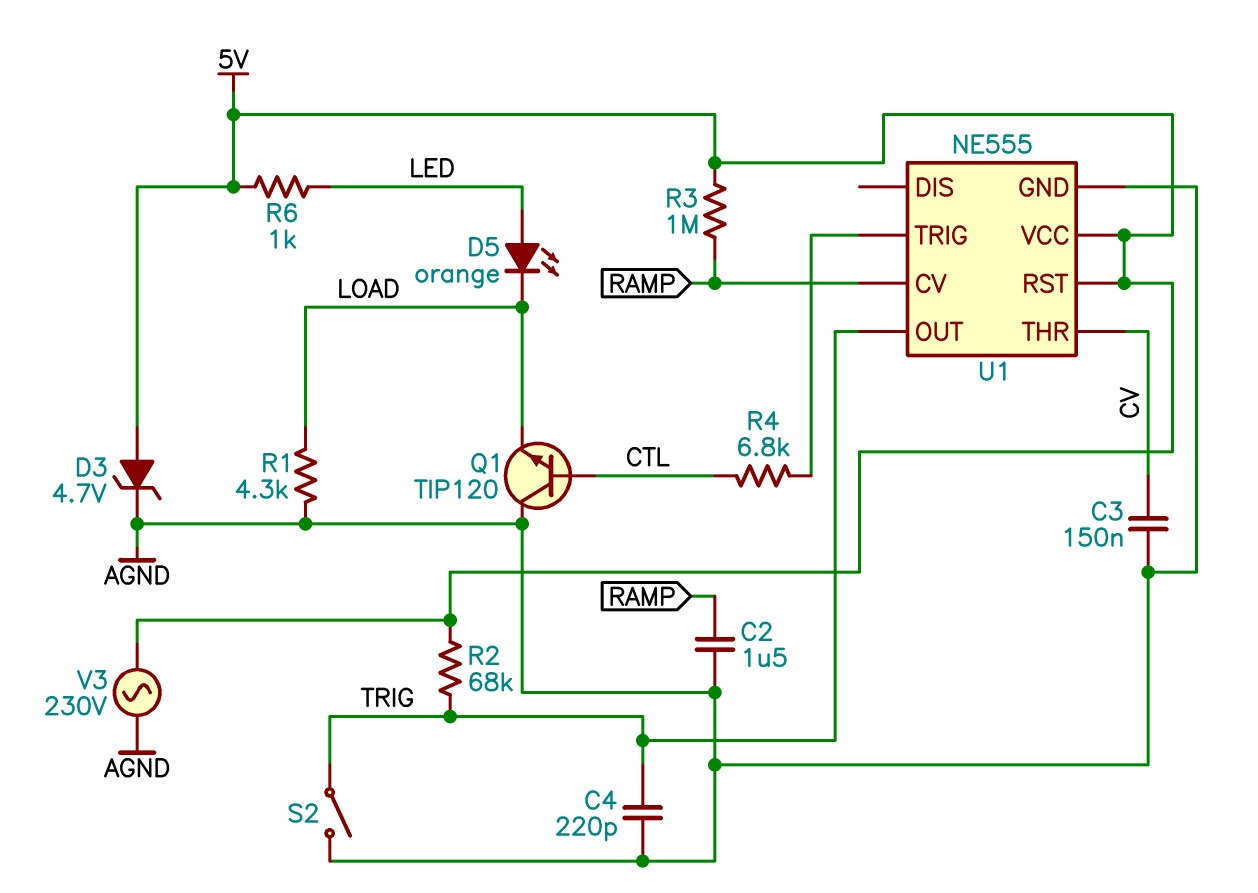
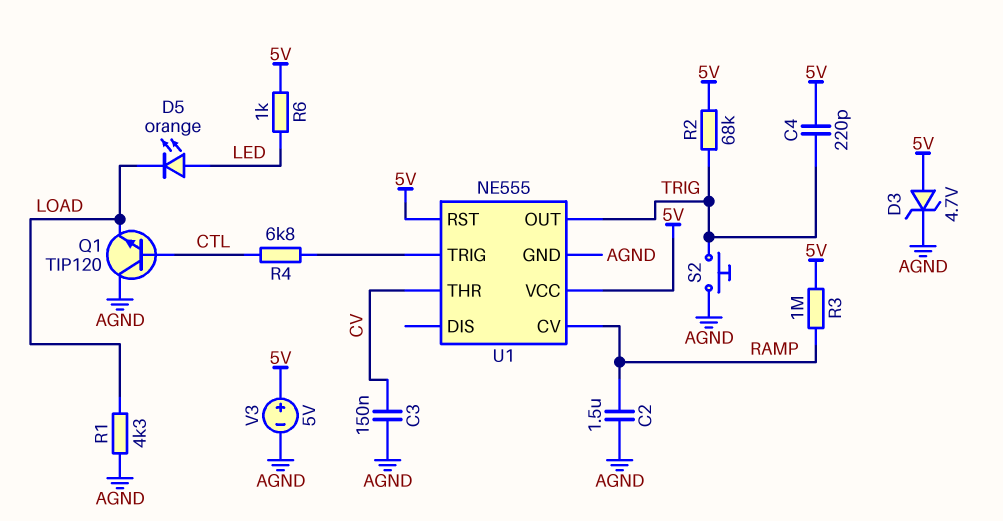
C4: 220pF (AGND, TRIG) -> 220pF (5V, TRIG)
S2: switch (AGND, TRIG) -> button (AGND, TRIG)
V3: AC 230V (5V, AGND) -> 5V (plus 5V, minus AGND)

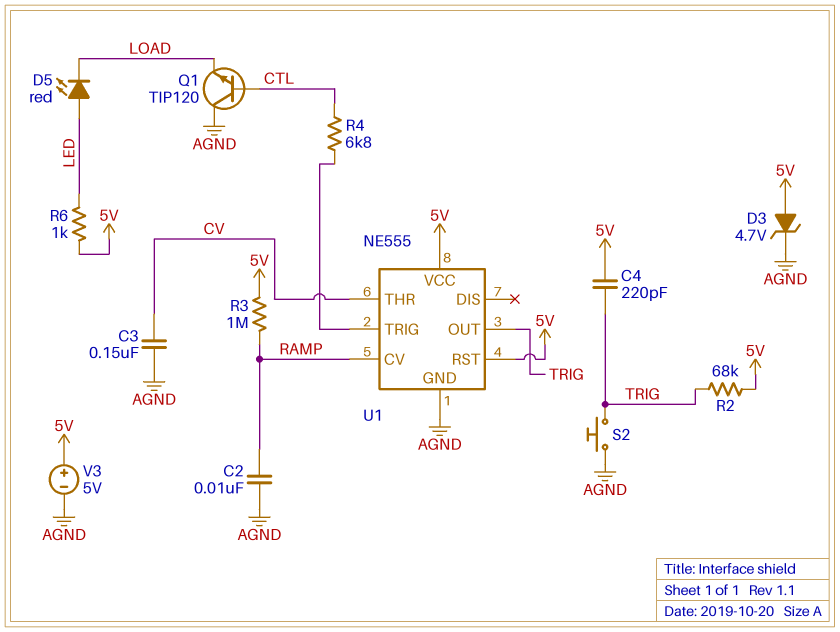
C2: 1.5uF (AGND, RAMP) -> 10nF (AGND, RAMP)
D5: LED orange (A LED, K LOAD) -> LED red (A LED, K LOAD)
R1: 4.3k (AGND, LOAD) -> none

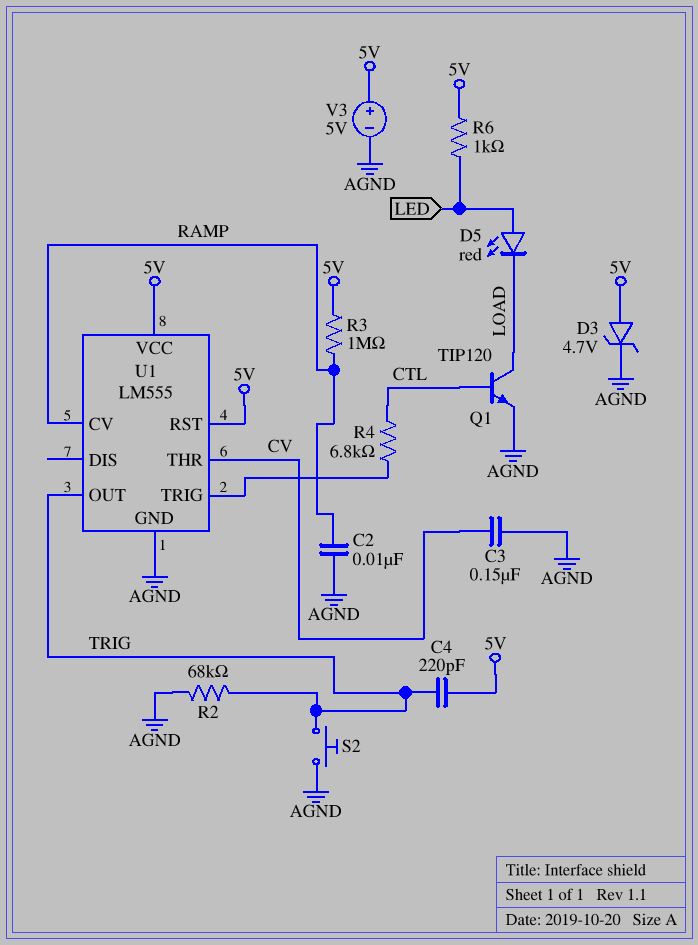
Q1: NPN TIP120 (B CTL, C AGND, E LOAD) -> NPN TIP120 (B CTL, C LOAD, E AGND)
R2: 68k (5V, TRIG) -> 68k (AGND, TRIG)
U1: NE555 -> LM555

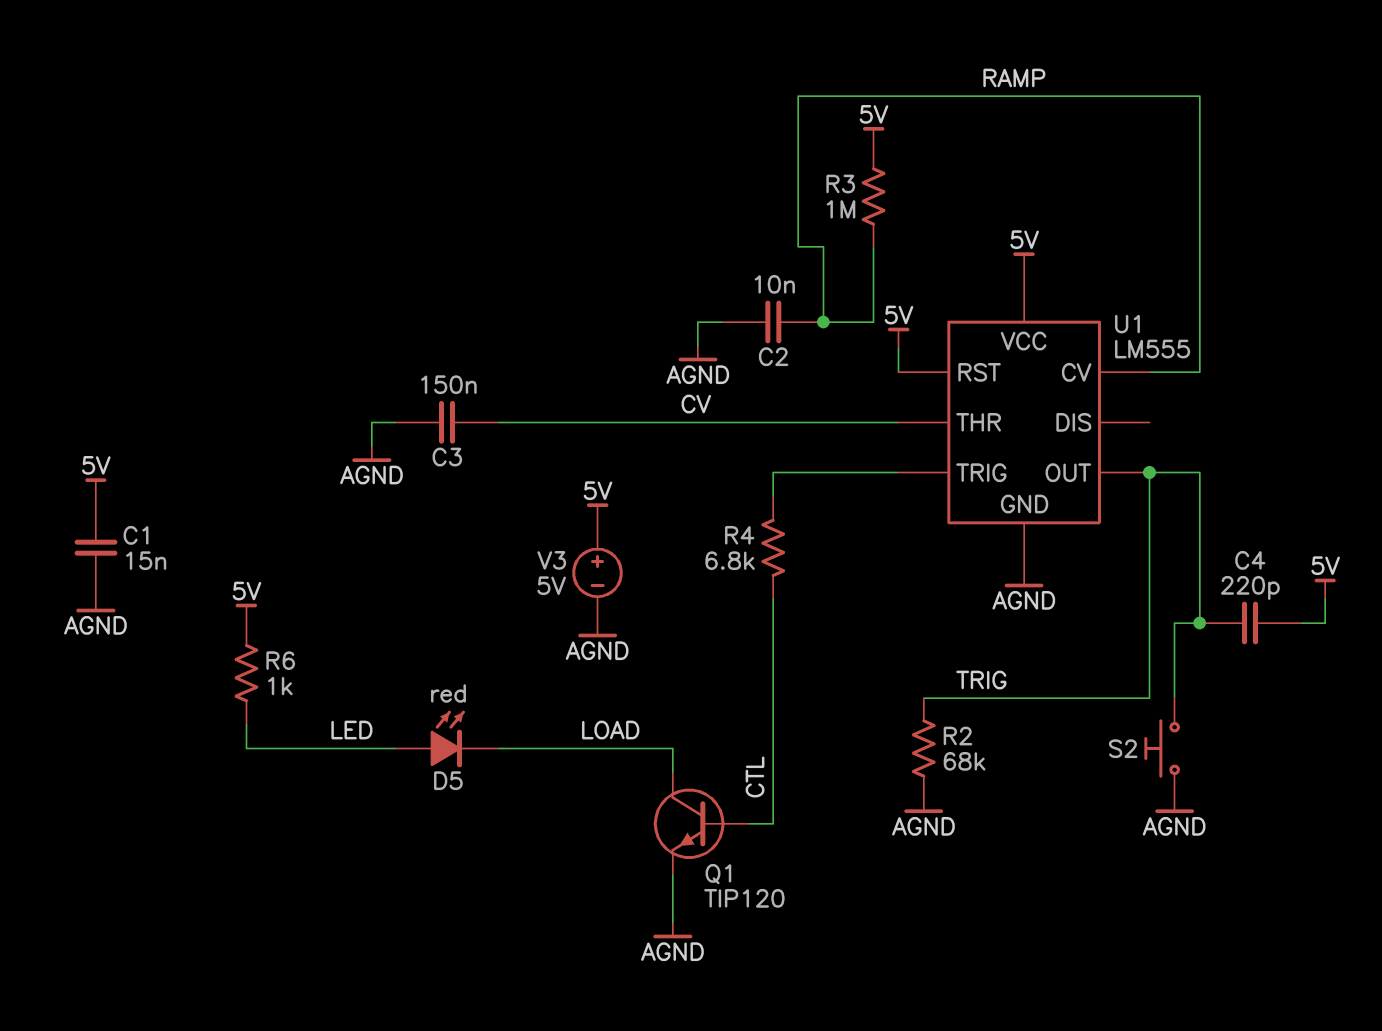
C1: none -> 15nF (5V, AGND)
D3: zener 4.7V (A 5V, K AGND) -> none

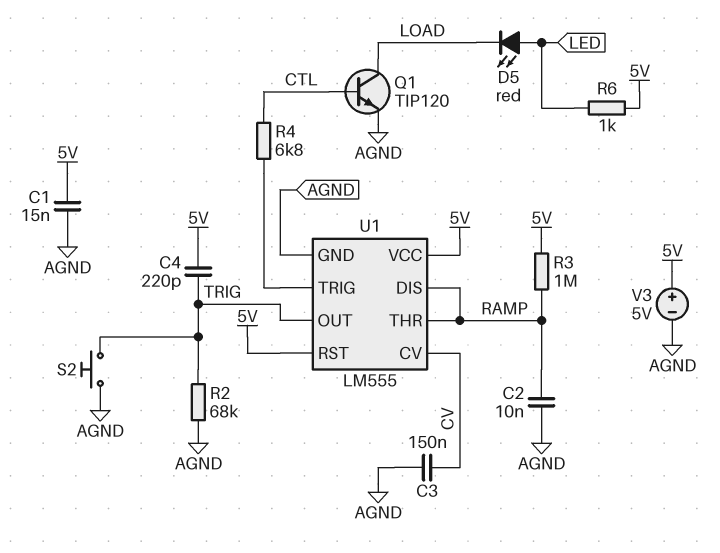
U1 pin CV: RAMP -> CV
U1 pin DIS: none -> RAMP
U1 pin THR: CV -> RAMP

